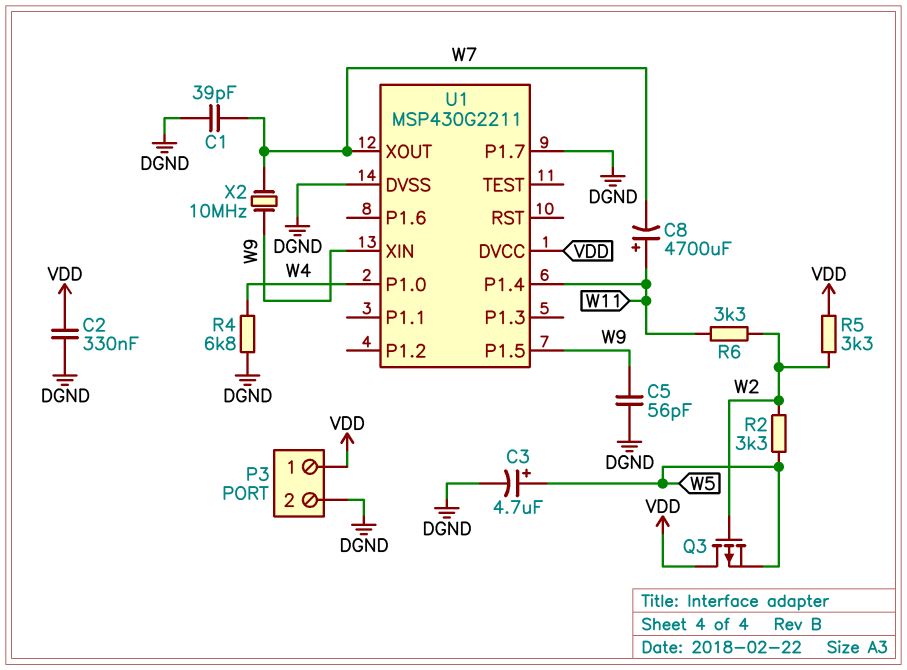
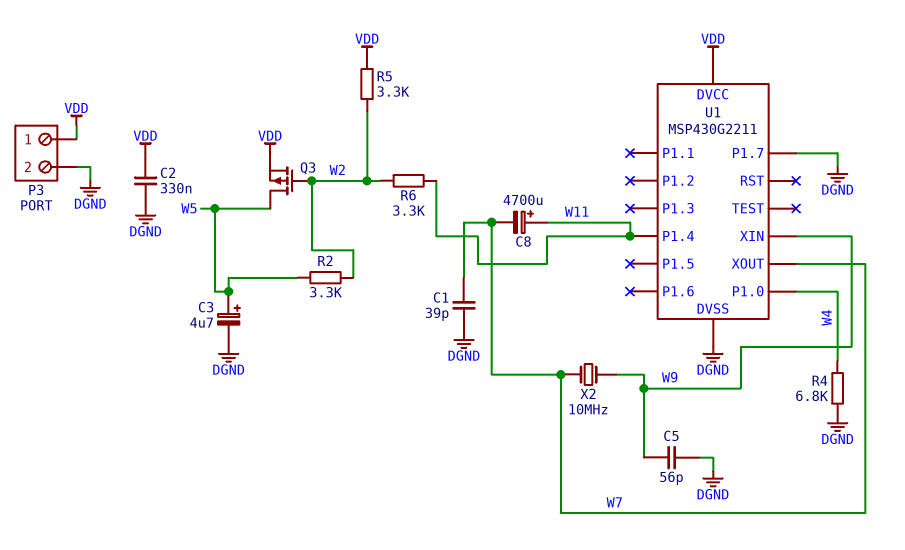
Q3: PMOS (G W2, D VDD, S W5) -> PMOS (G W2, D W5, S VDD)
U1 pin P1.5: W9 -> none

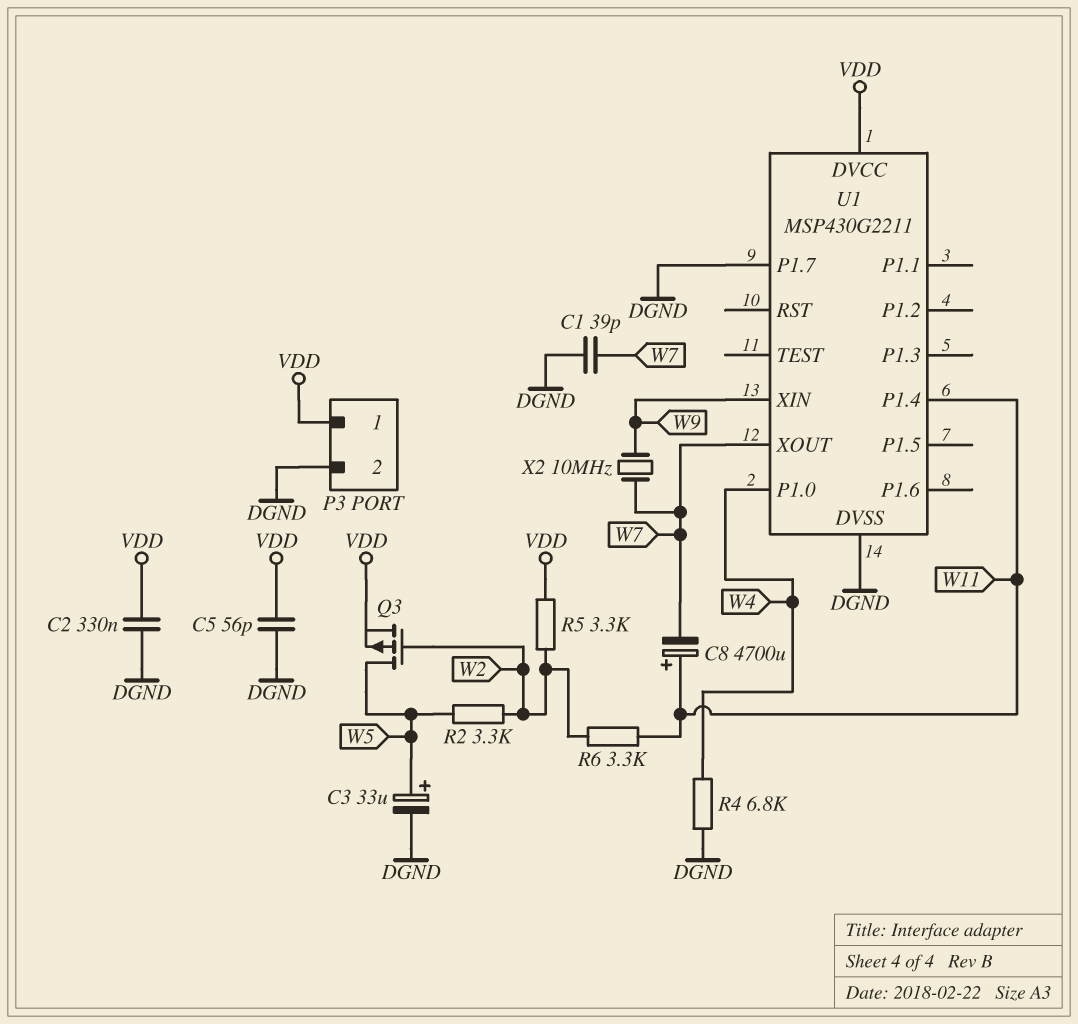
C3: 4.7uF (plus W5, minus DGND) -> 33uF (plus W5, minus DGND)
C5: 56pF (DGND, W9) -> 56pF (DGND, VDD)

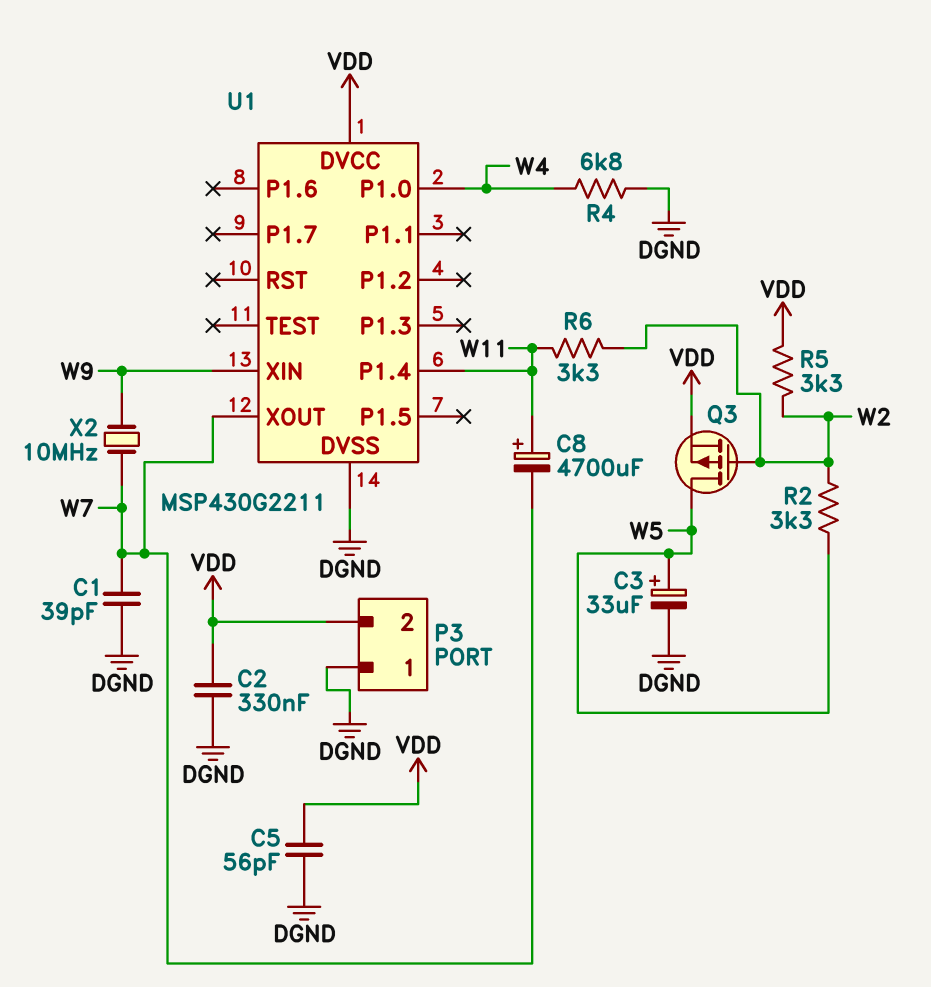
P3 pin 1: VDD -> DGND
P3 pin 2: DGND -> VDD
U1 pin P1.7: DGND -> none

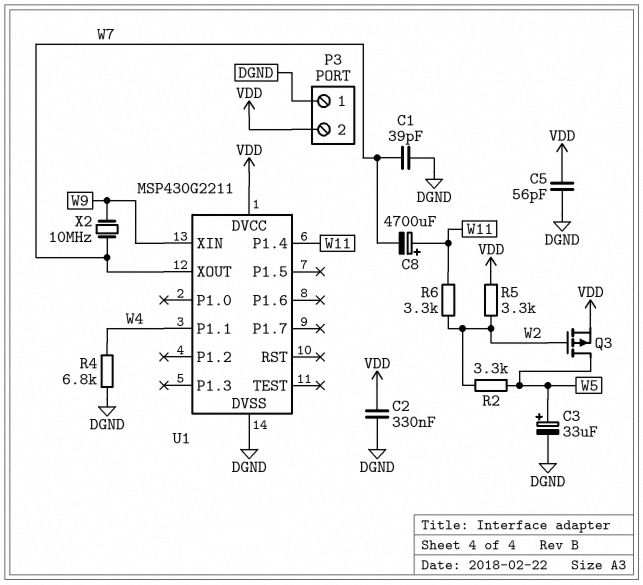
U1 pin P1.0: W4 -> none
U1 pin P1.1: none -> W4

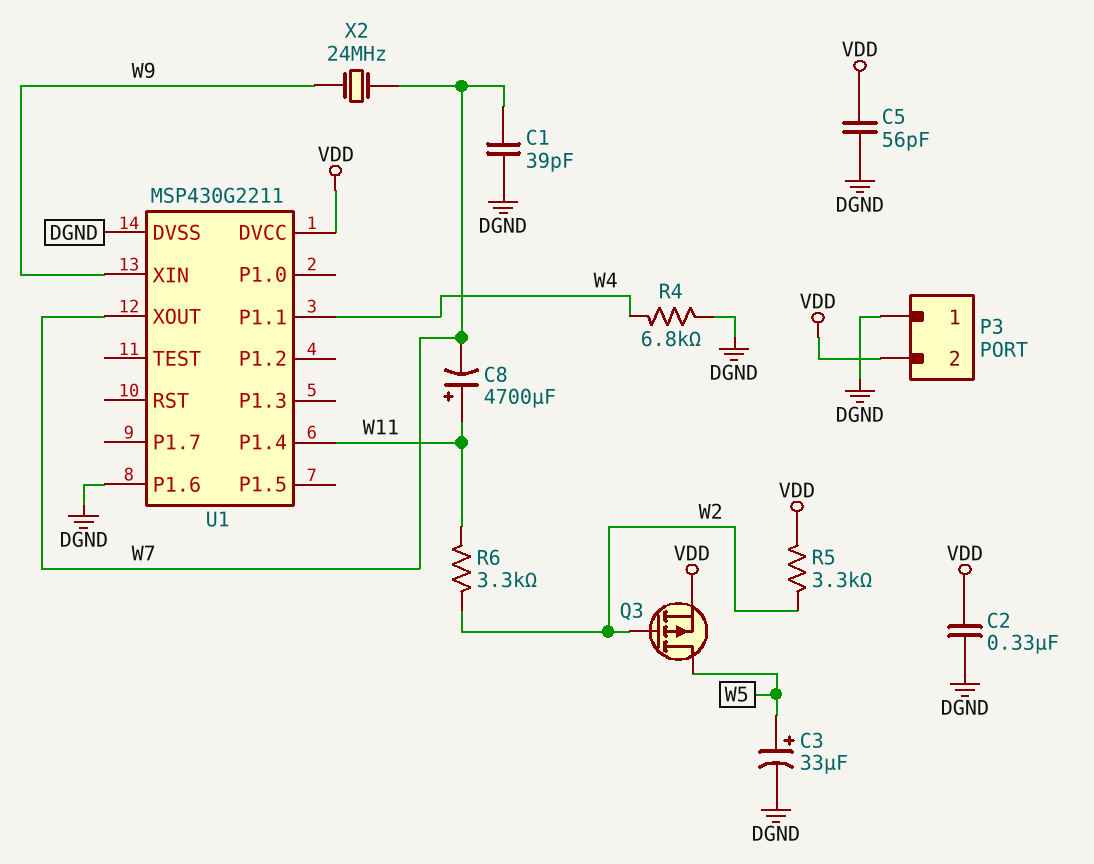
R2: 3.3k (W2, W5) -> none
U1 pin P1.6: none -> DGND
X2: 10MHz (W7, W9) -> 24MHz (W7, W9)

